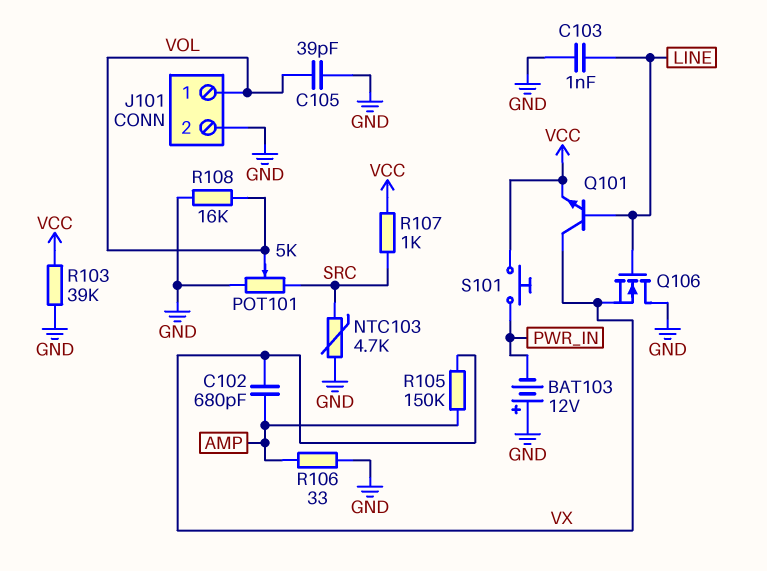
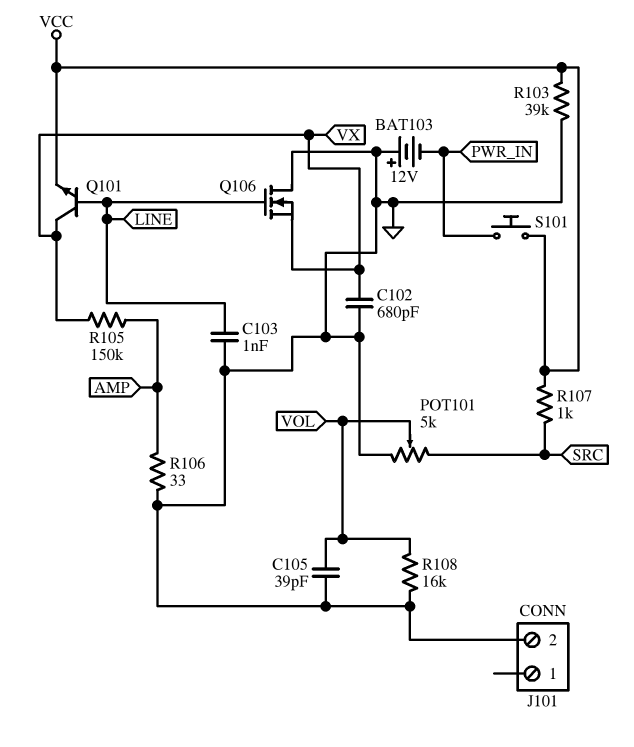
C102: 680pF (AMP, VX) -> 680pF (GND, VX)
J101 pin 1: VOL -> none
NTC103: 4.7k (GND, SRC) -> none

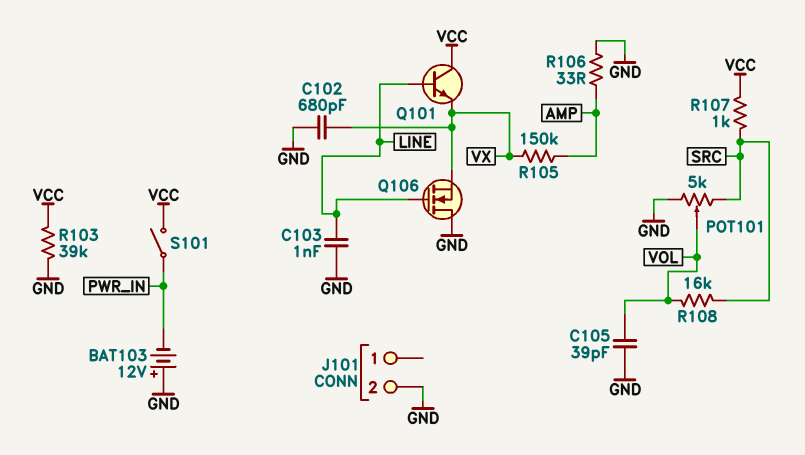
Q101: NPN (B LINE, C VX, E VCC) -> NPN (B LINE, C VCC, E VX)
R108: 16k (GND, VOL) -> 16k (SRC, VOL)
S101: button (PWR_IN, VCC) -> switch (PWR_IN, VCC)

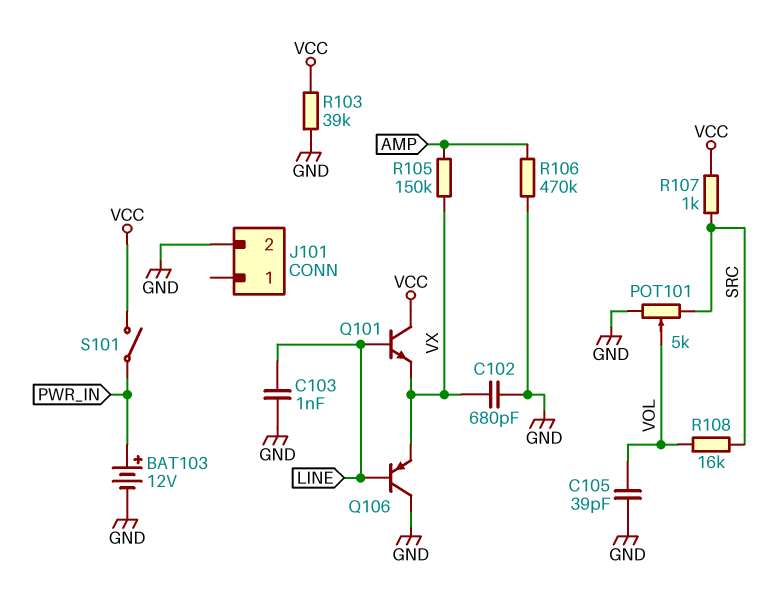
BAT103: 12V (plus GND, minus PWR_IN) -> 12V (plus PWR_IN, minus GND)
Q106: NMOS (G LINE, D GND, S VX) -> PNP (B LINE, C GND, E VX)
R106: 33 (AMP, GND) -> 470k (AMP, GND)

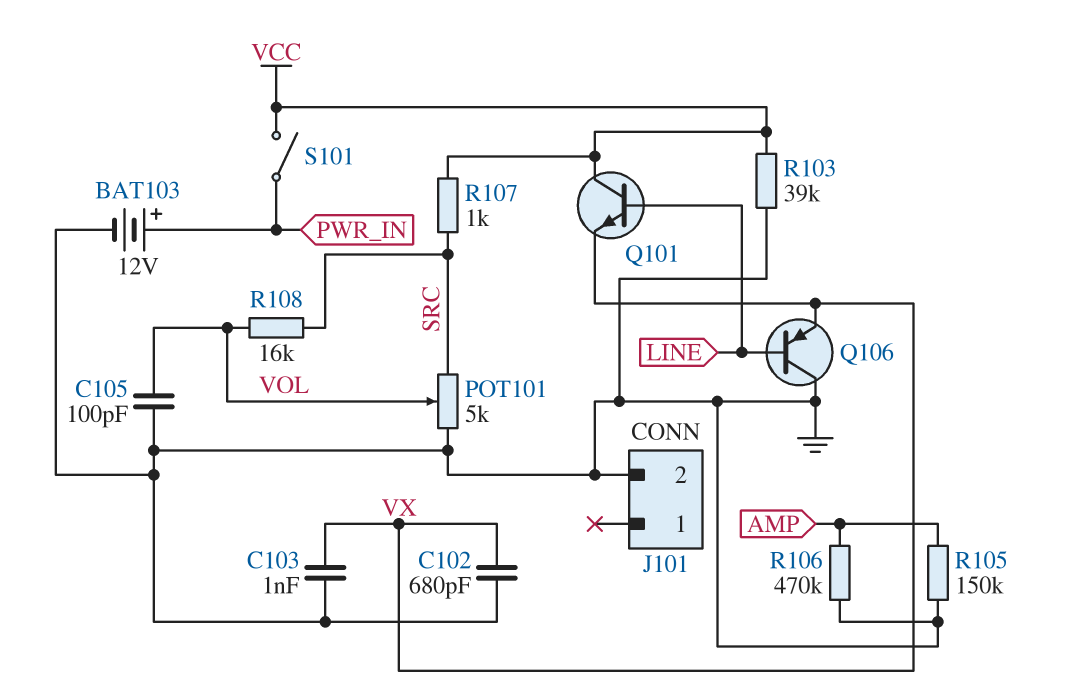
C103: 1nF (GND, LINE) -> 1nF (GND, VX)
C105: 39pF (GND, VOL) -> 100pF (GND, VOL)
R105: 150k (AMP, VX) -> 150k (AMP, GND)

